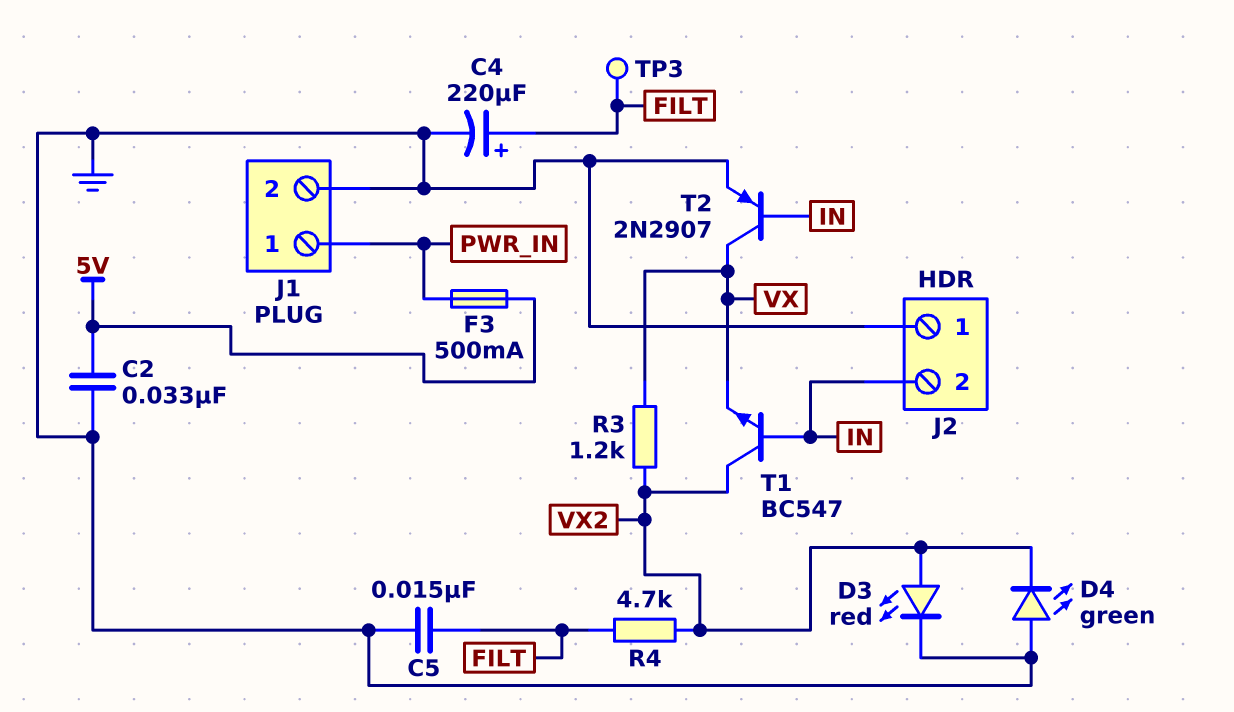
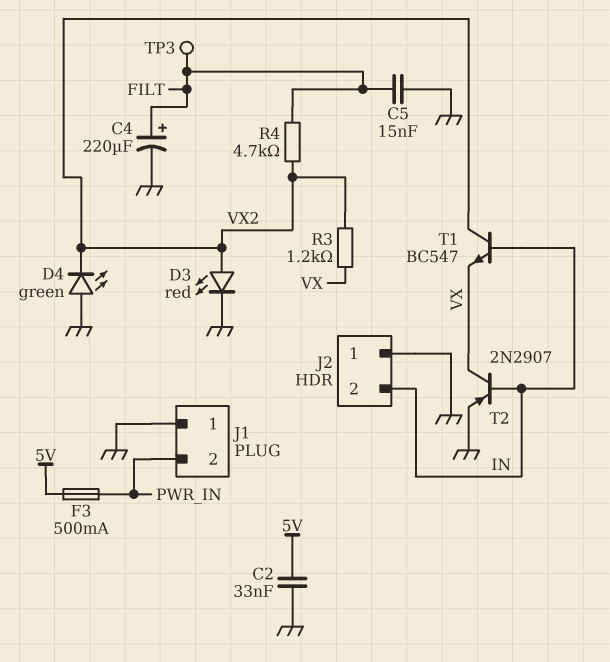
J1 pin 1: PWR_IN -> GND
J1 pin 2: GND -> PWR_IN

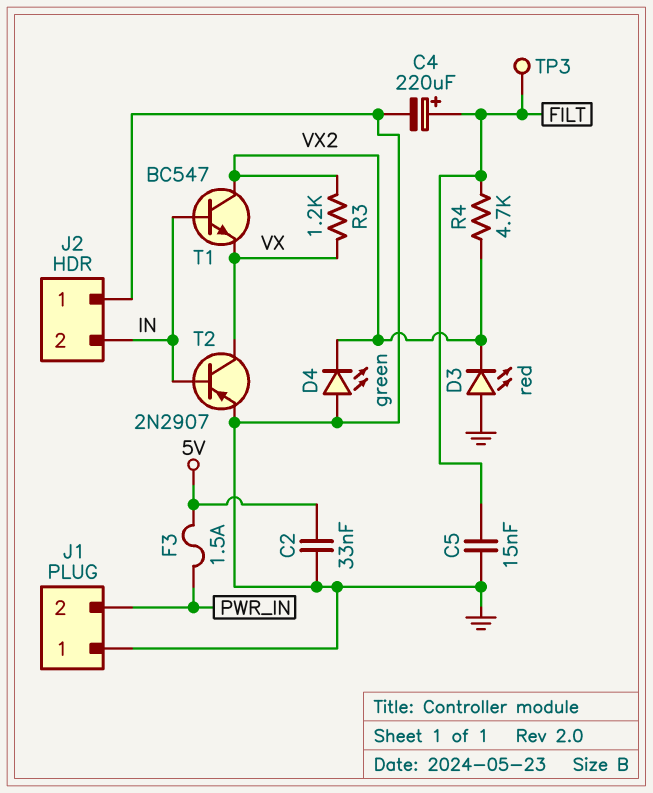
D3: LED red (A VX2, K GND) -> LED red (A GND, K VX2)
F3: 500mA (5V, PWR_IN) -> 1.5A (5V, PWR_IN)

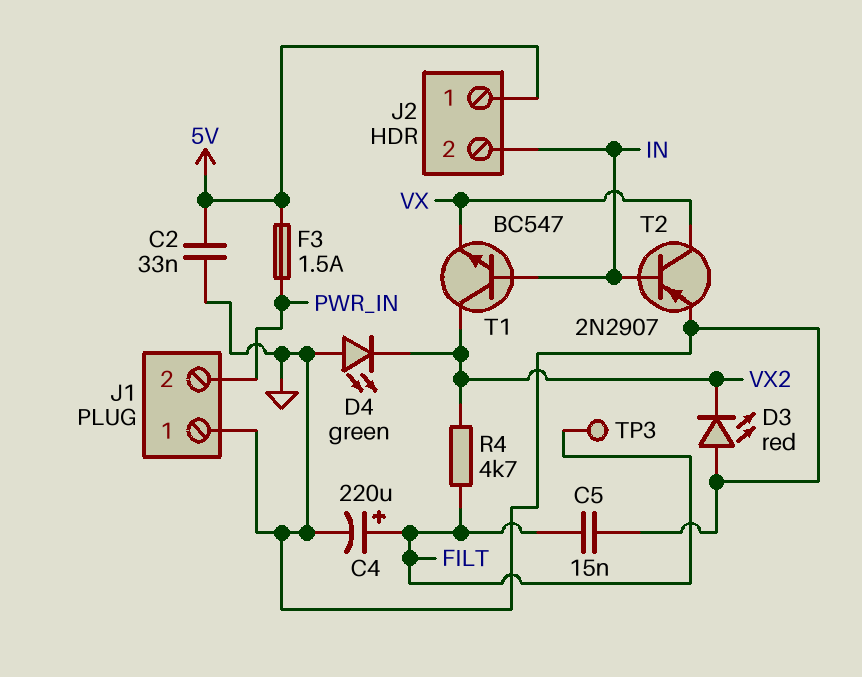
J2 pin 1: GND -> 5V
R3: 1.2k (VX, VX2) -> none

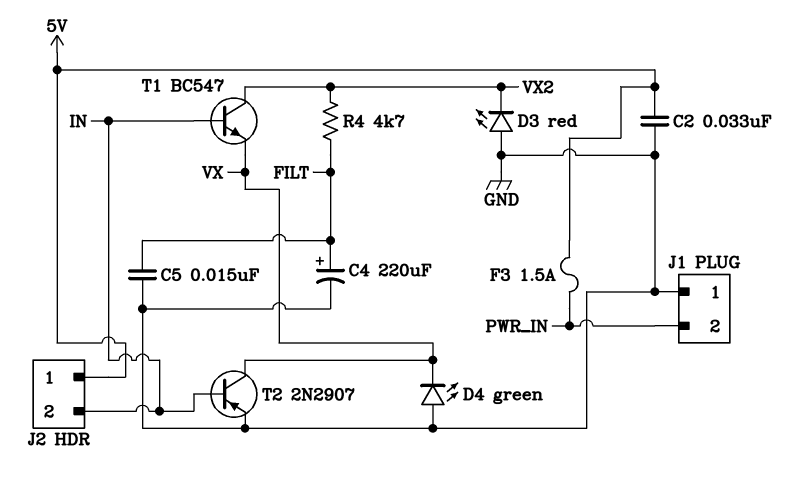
D4: LED green (A GND, K VX2) -> LED green (A GND, K VX)
TP3: test point (FILT) -> none

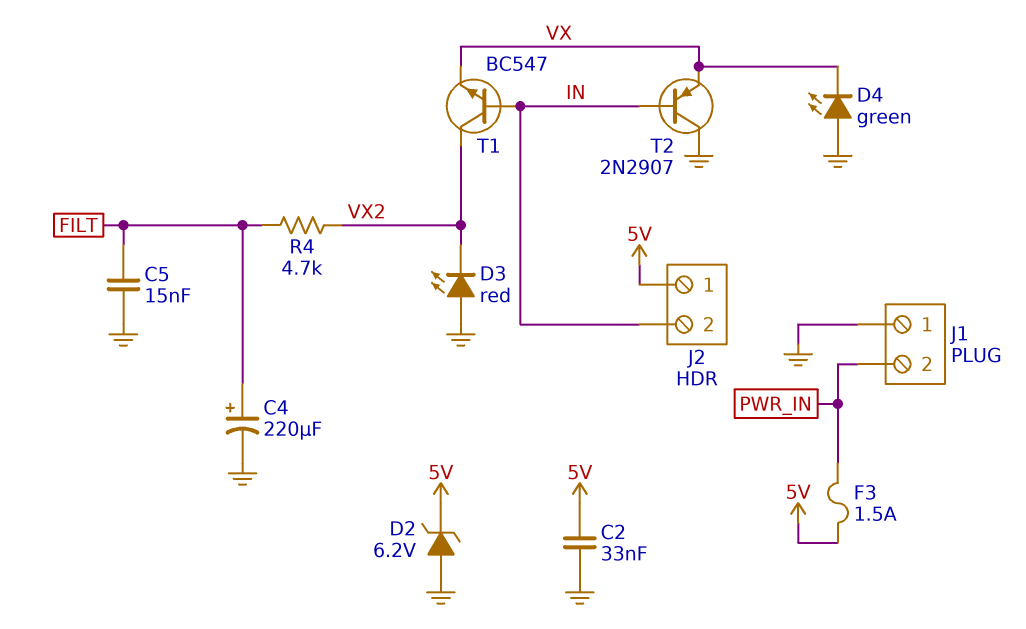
D2: none -> zener 6.2V (A GND, K 5V)
T2: PNP 2N2907 (B IN, C VX, E GND) -> PNP 2N2907 (B IN, C GND, E VX)

